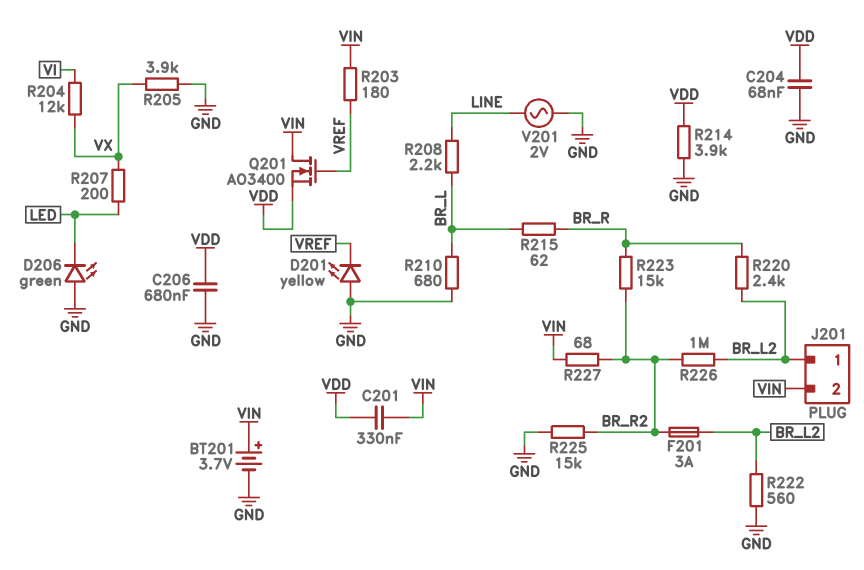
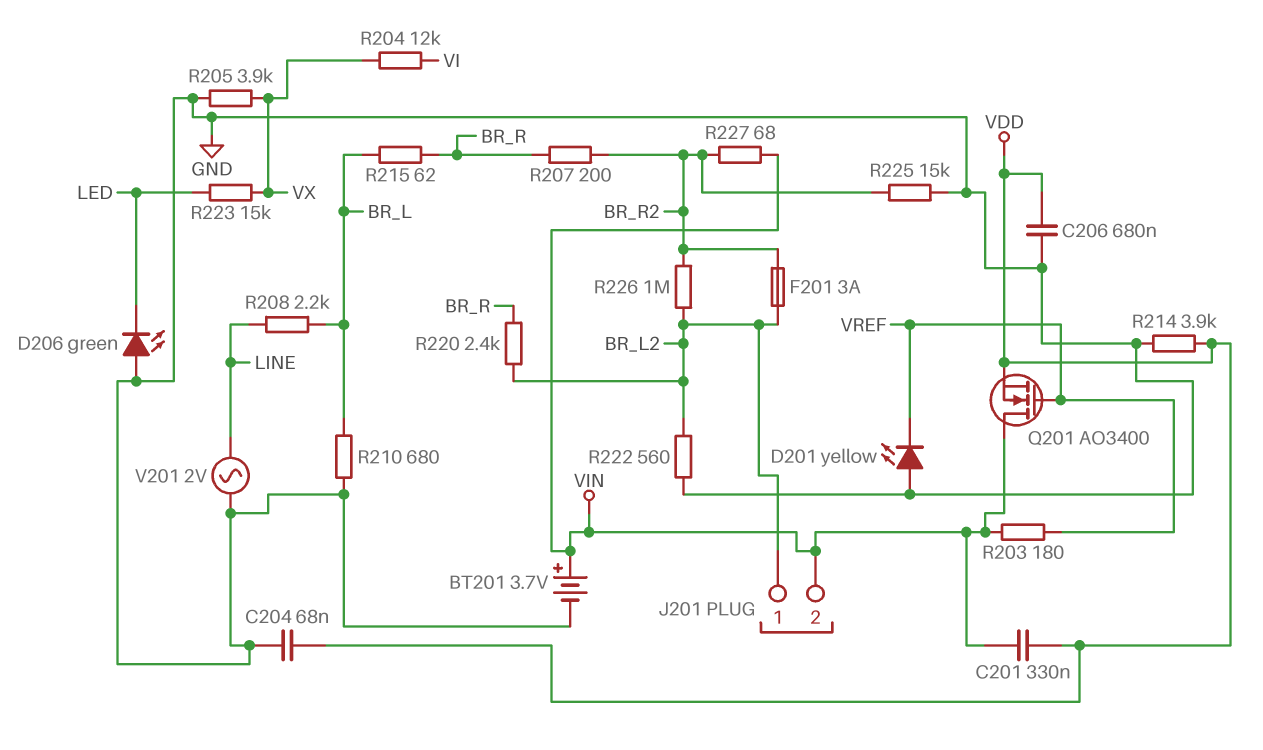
R207: 200 (LED, VX) -> 200 (BR_R, BR_R2)
R223: 15k (BR_R, BR_R2) -> 15k (LED, VX)

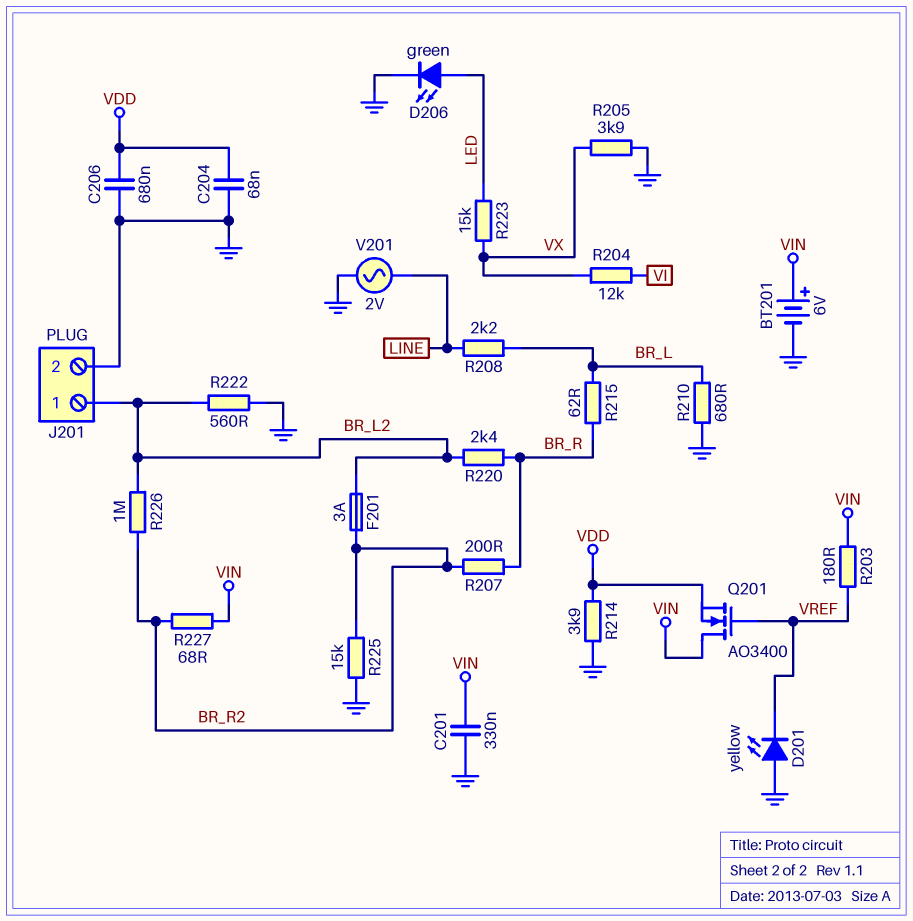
BT201: 3.7V (plus VIN, minus GND) -> 6V (plus VIN, minus GND)
C201: 330nF (VDD, VIN) -> 330nF (GND, VIN)
D206: LED green (A GND, K LED) -> LED green (A LED, K GND)
J201 pin 2: VIN -> GND

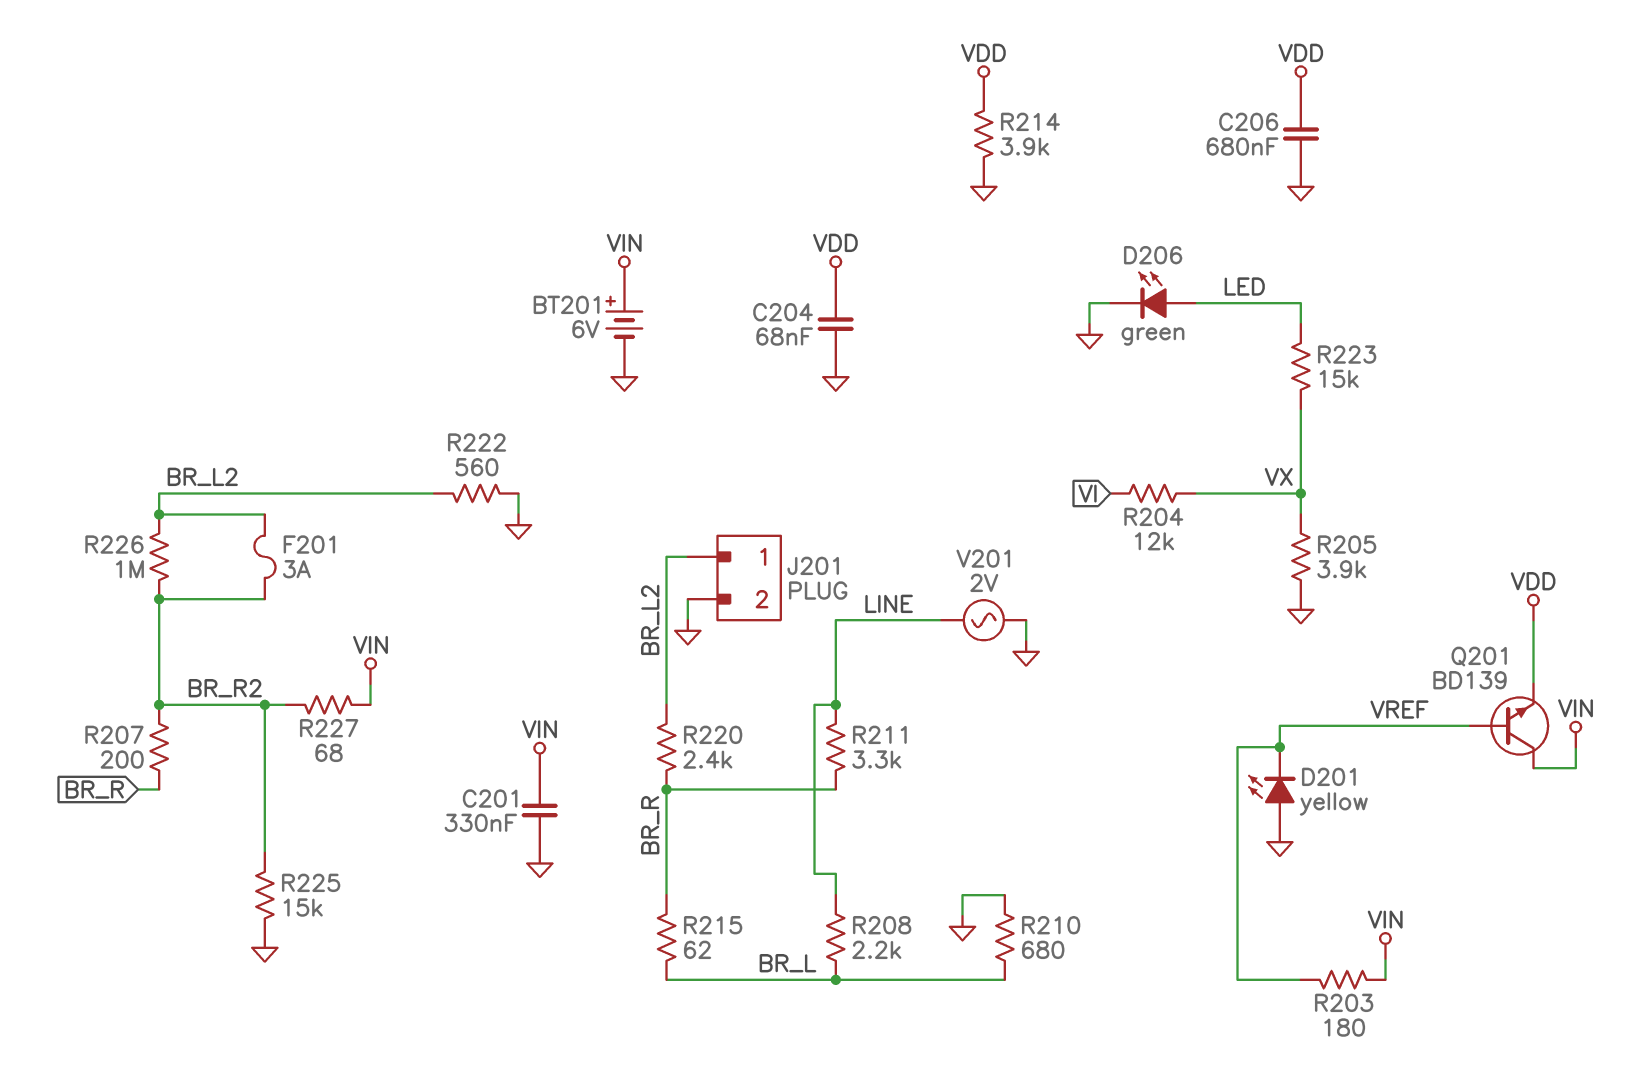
Q201: NMOS AO3400 (G VREF, D VIN, S VDD) -> NPN BD139 (B VREF, C VIN, E VDD)
R211: none -> 3.3k (BR_R, LINE)

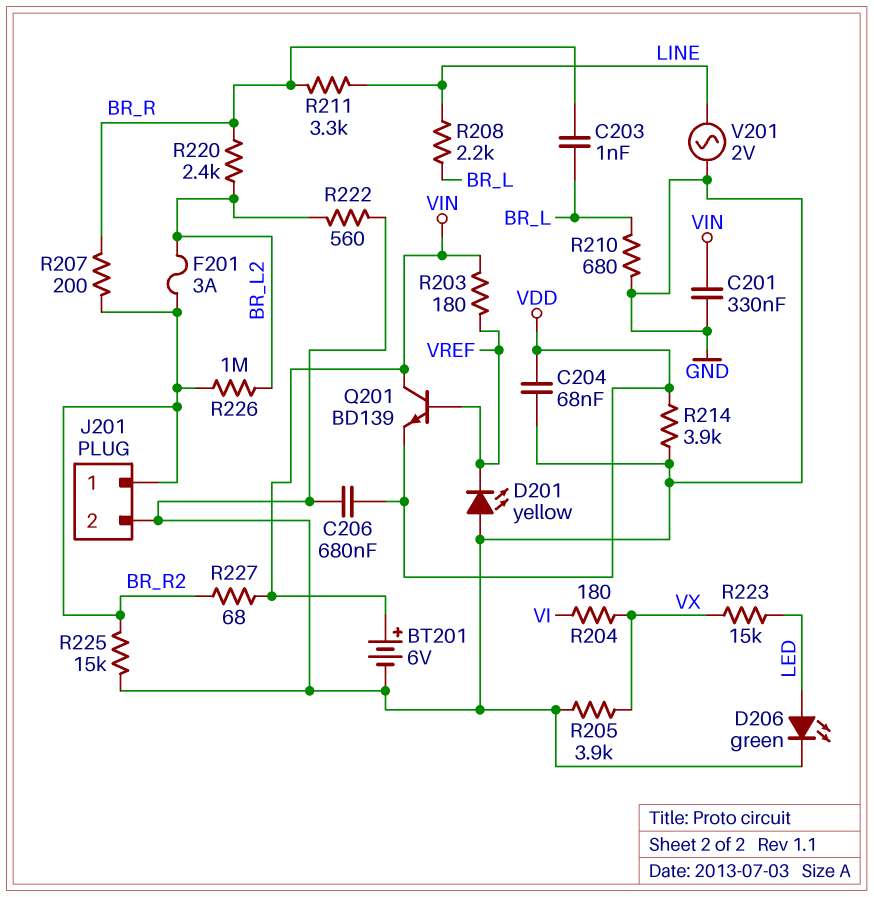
C203: none -> 1nF (BR_L, BR_R)
J201 pin 1: BR_L2 -> BR_R2
R204: 12k (VI, VX) -> 180 (VI, VX)
R215: 62 (BR_L, BR_R) -> none

